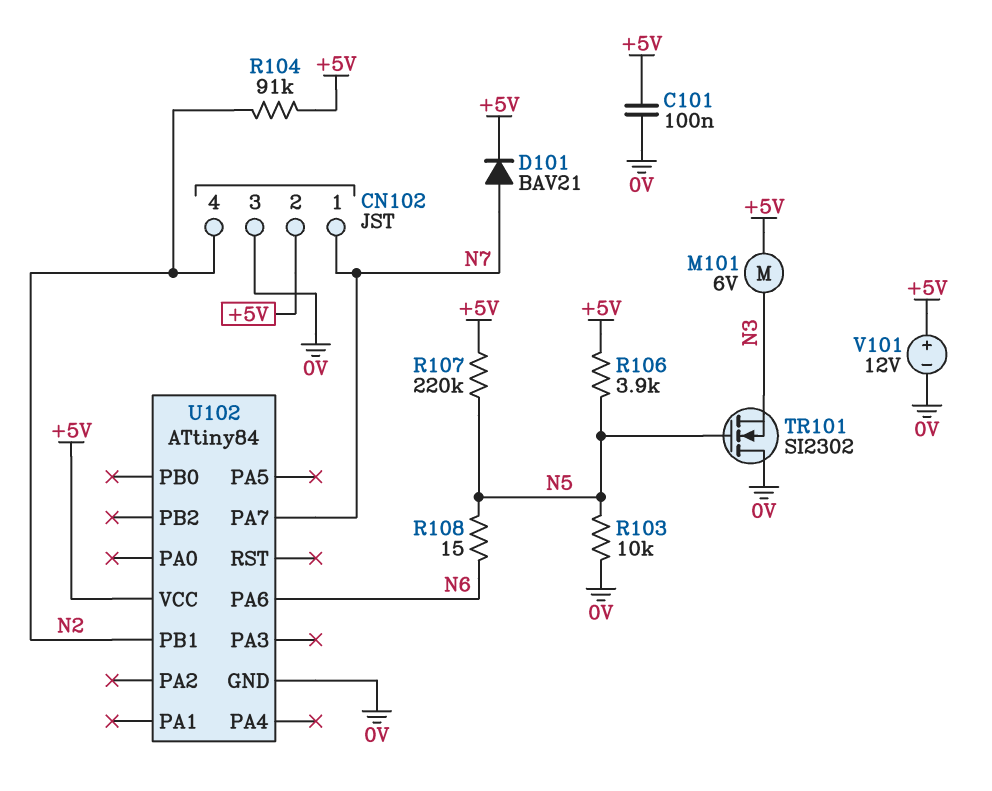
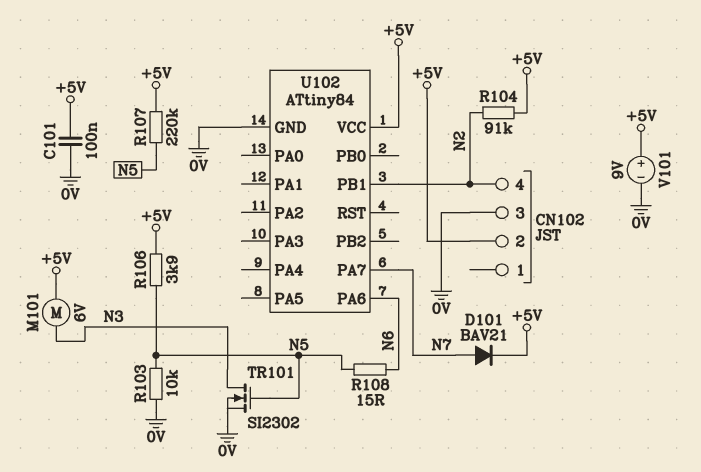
CN102 pin 1: N7 -> none
TR101: NMOS SI2302 (G N5, D 0V, S N3) -> NMOS SI2302 (G N5, D N3, S 0V)
V101: 12V (plus +5V, minus 0V) -> 9V (plus +5V, minus 0V)

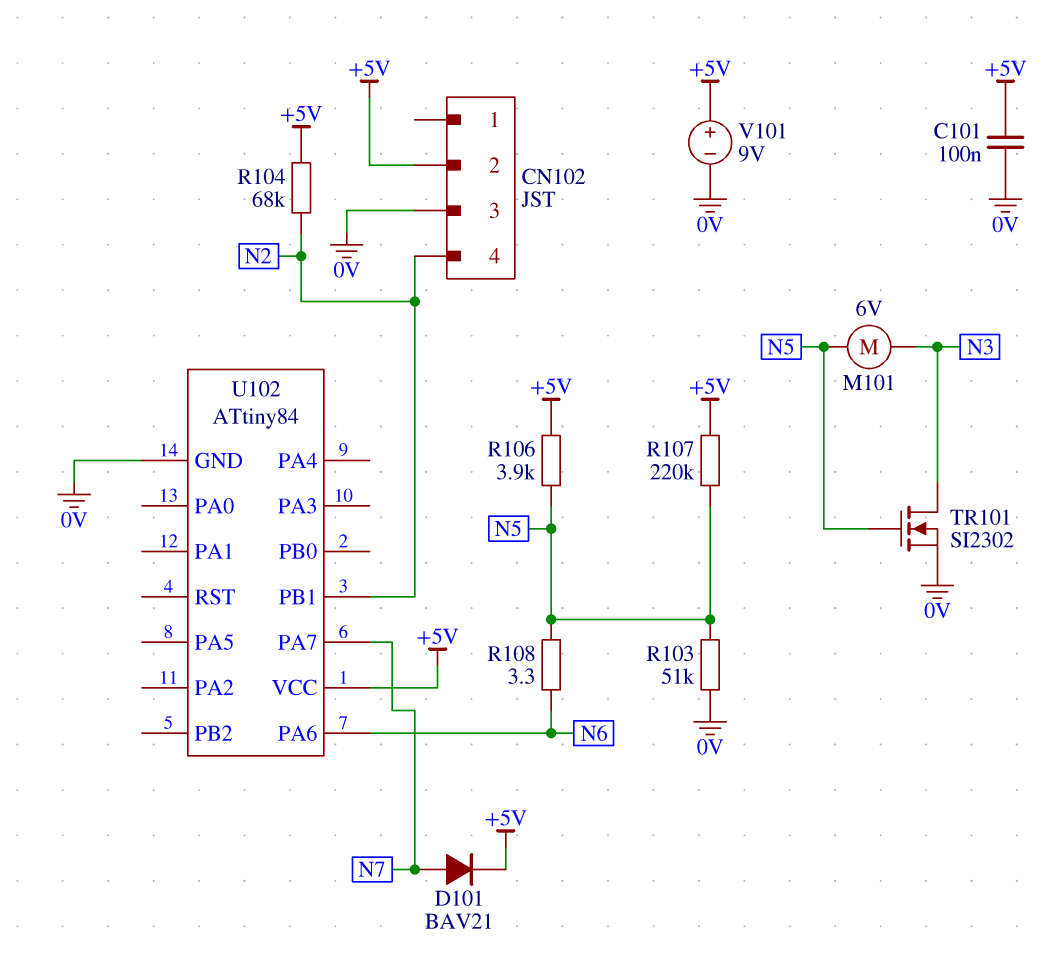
M101: motor 6V (+5V, N3) -> motor 6V (N3, N5)
R103: 10k (0V, N5) -> 51k (0V, N5)
R104: 91k (+5V, N2) -> 68k (+5V, N2)
R108: 15 (N5, N6) -> 3.3 (N5, N6)

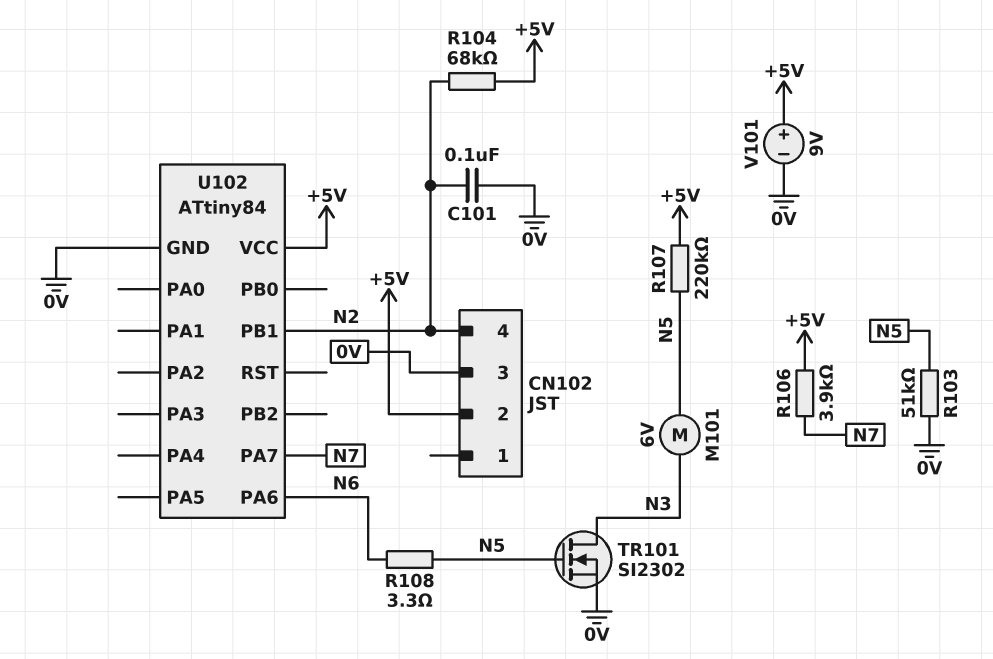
C101: 100nF (+5V, 0V) -> 100nF (0V, N2)
D101: diode BAV21 (A N7, K +5V) -> none
R106: 3.9k (+5V, N5) -> 3.9k (+5V, N7)

